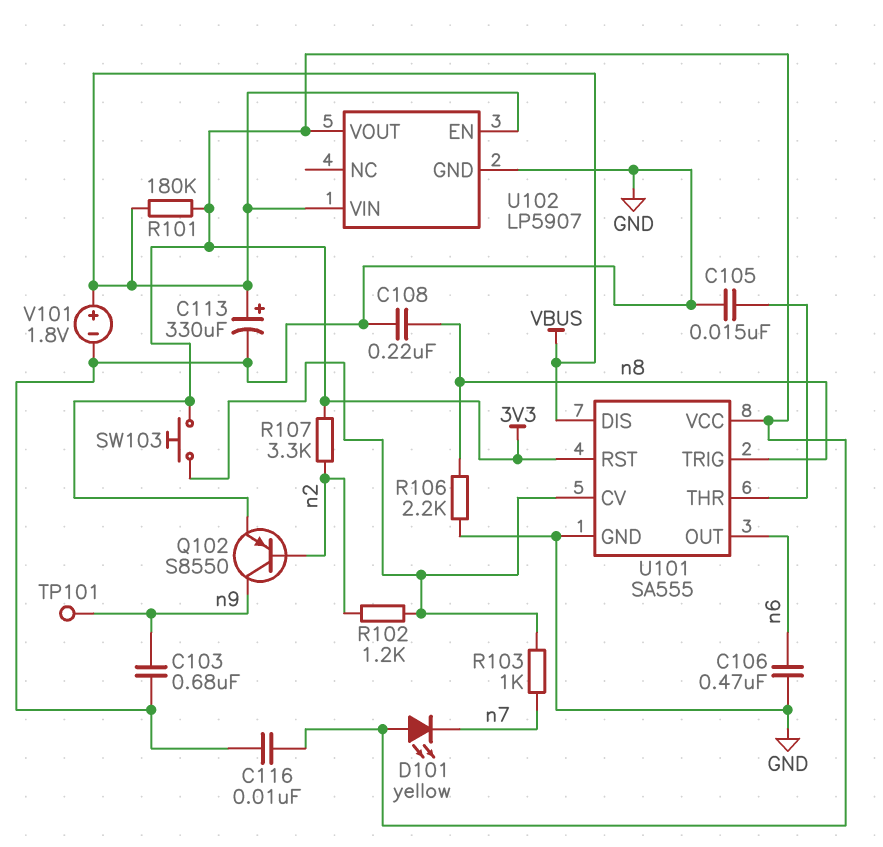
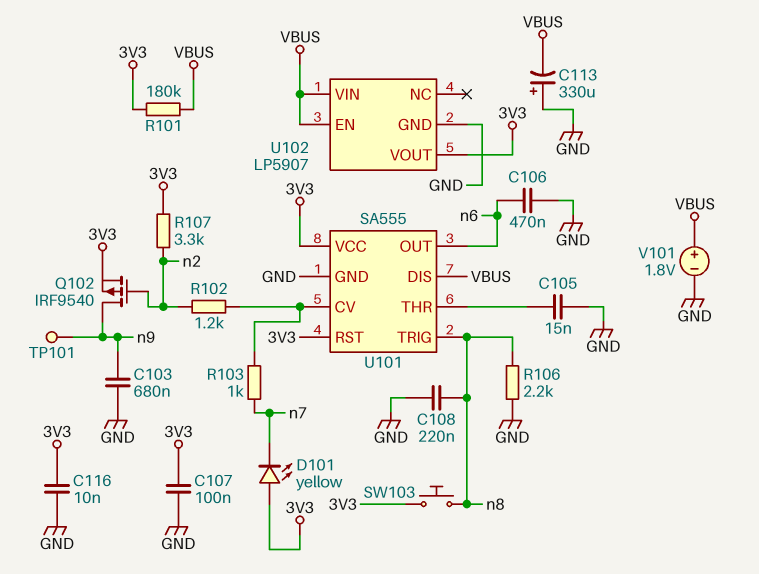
C107: none -> 100nF (3V3, GND)
C113: 330uF (plus VBUS, minus GND) -> 330uF (plus GND, minus VBUS)
Q102: PNP S8550 (B n2, C n9, E 3V3) -> PMOS IRF9540 (G n2, D n9, S 3V3)
SW103: button (3V3, U101/CV) -> button (3V3, n8)

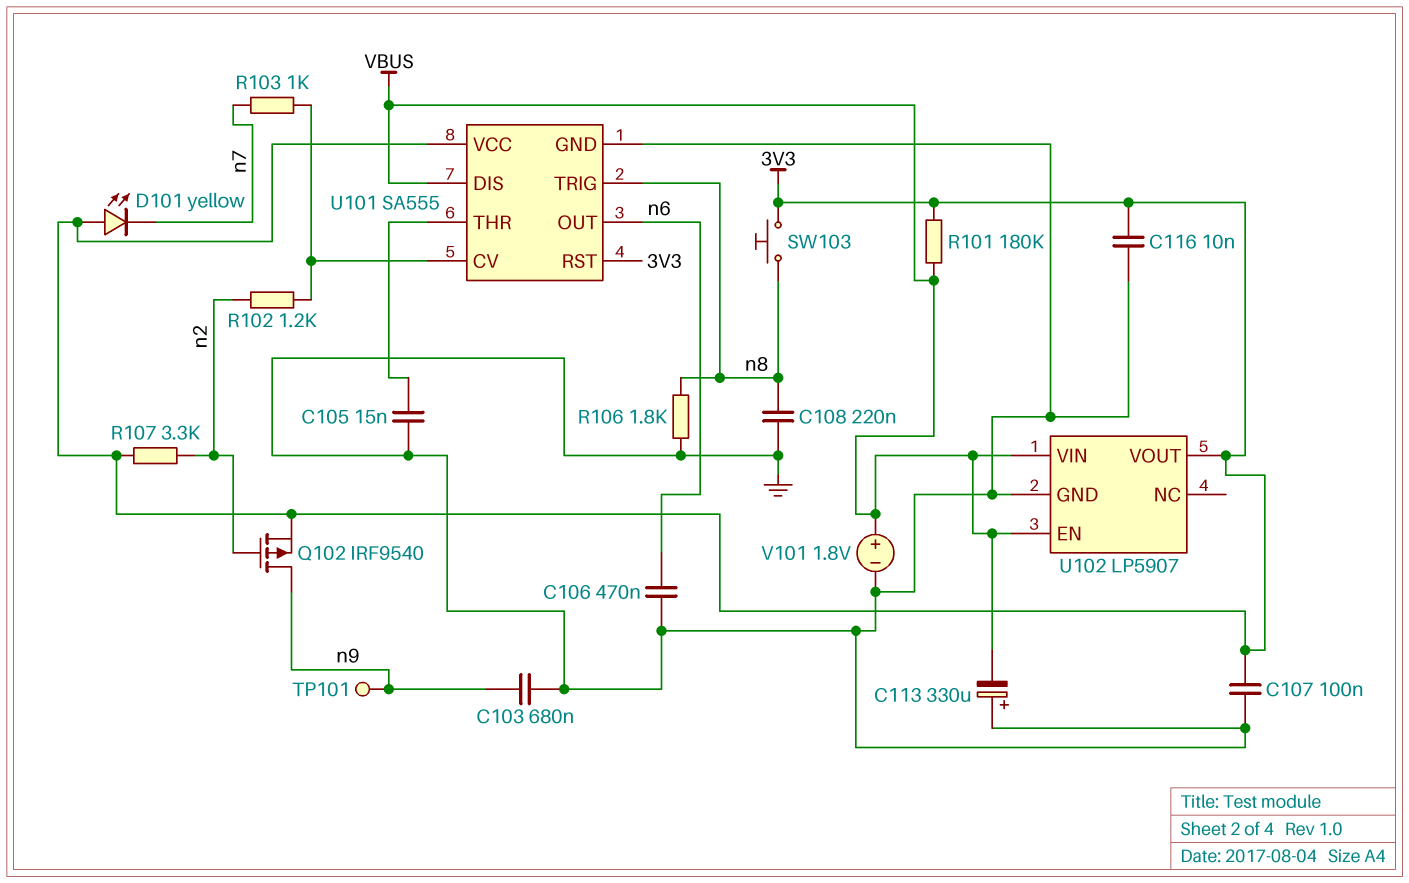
R106: 2.2k (GND, n8) -> 1.8k (GND, n8)

